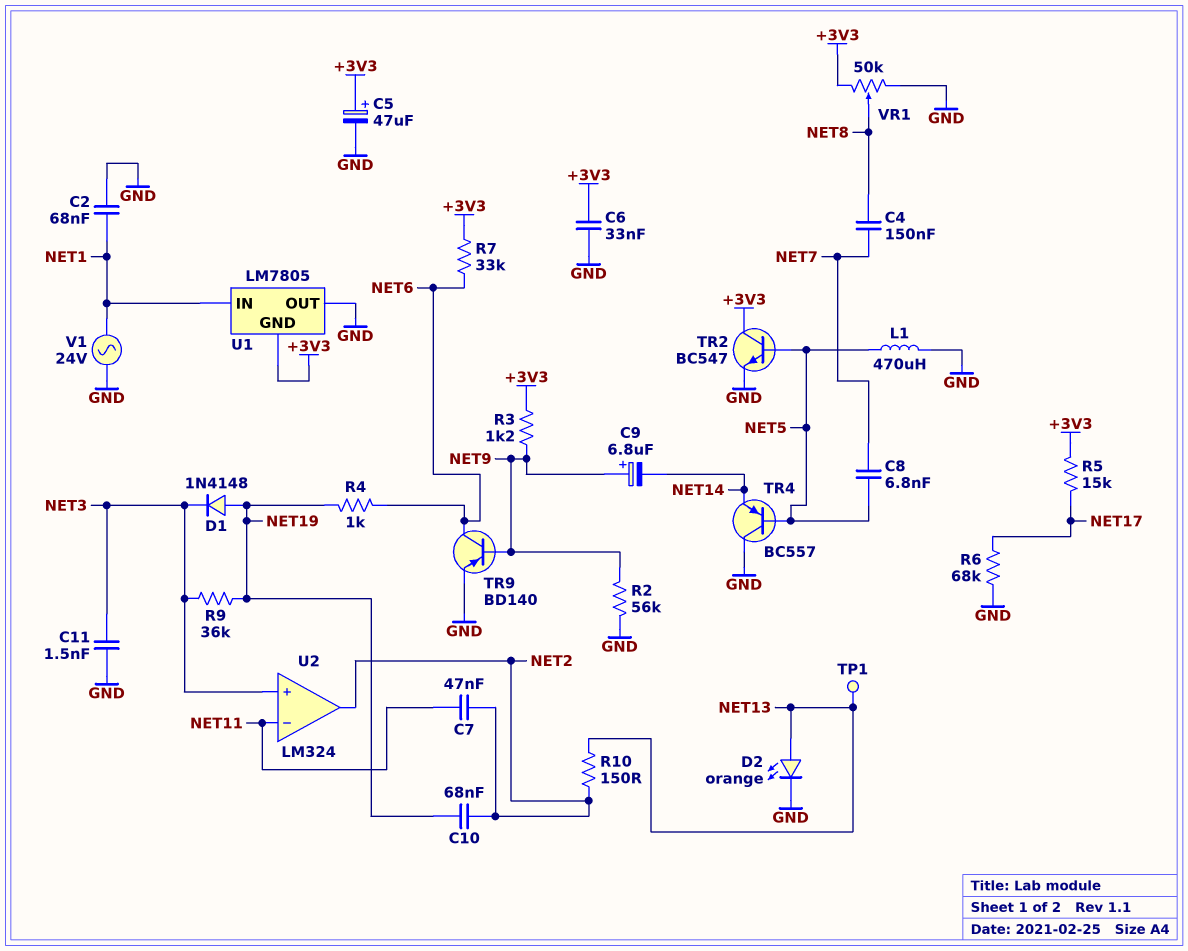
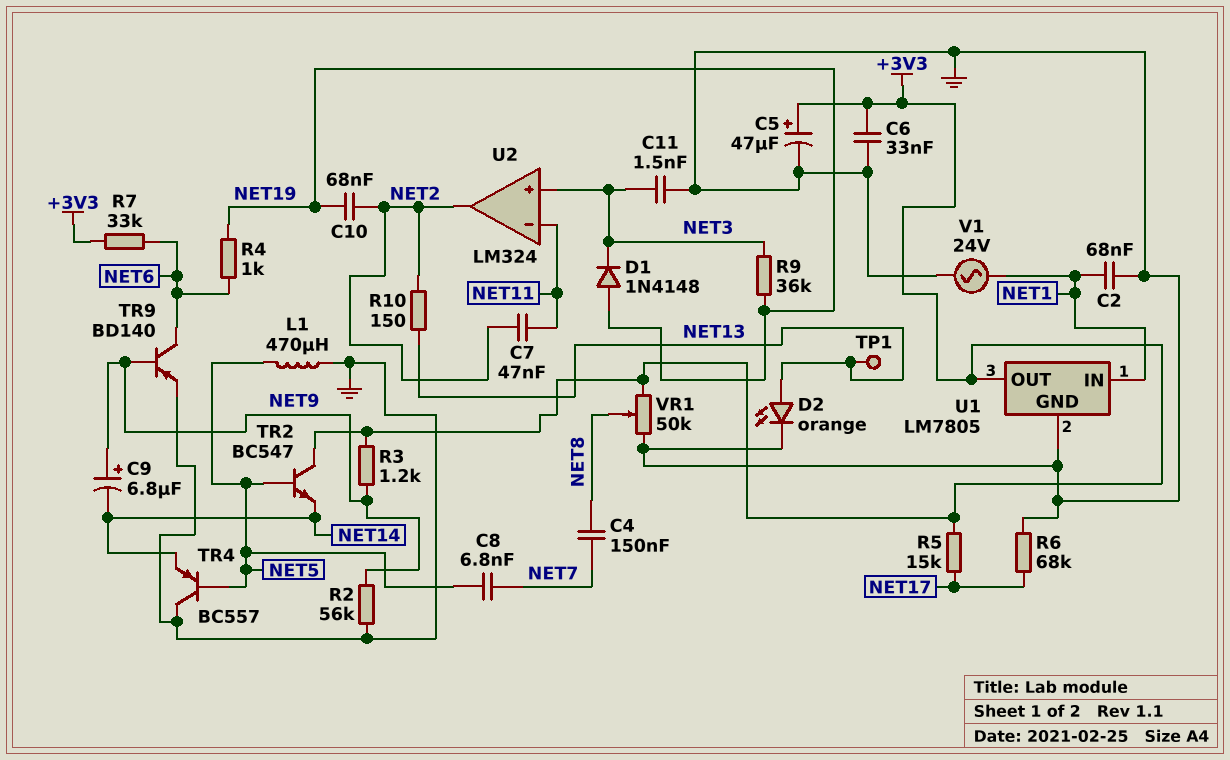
TR2: NPN BC547 (B NET5, C +3V3, E GND) -> NPN BC547 (B NET5, C +3V3, E NET14)
U1 pin GND: +3V3 -> GND
U1 pin OUT: GND -> +3V3

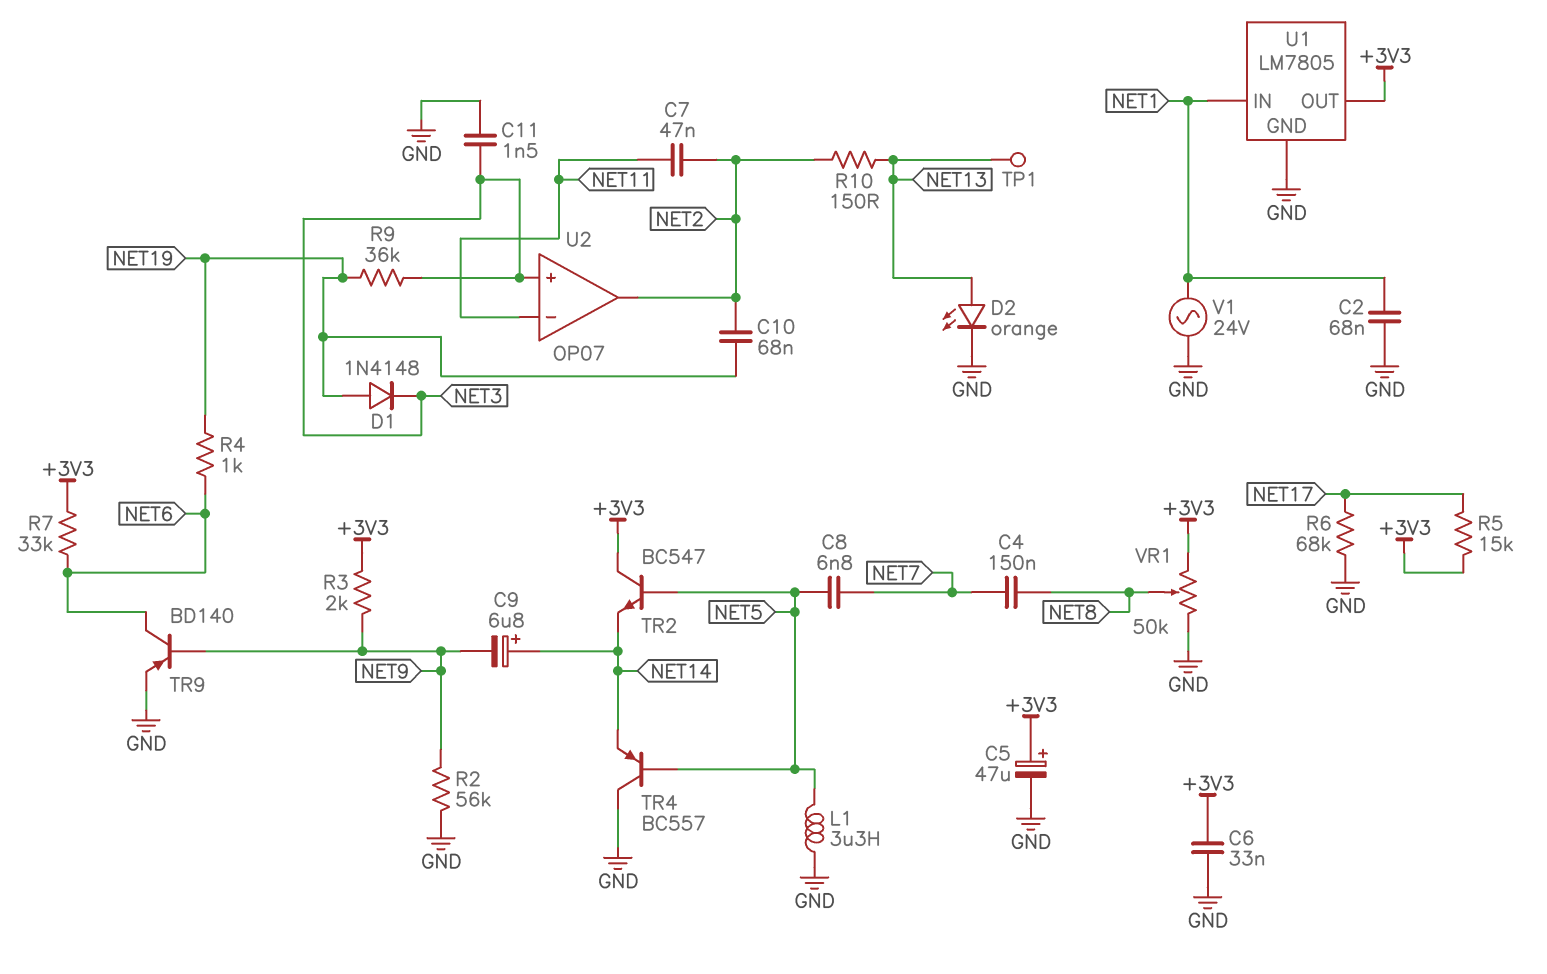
C9: 6.8uF (plus NET9, minus NET14) -> 6.8uF (plus NET14, minus NET9)
L1: 470uH (GND, NET5) -> 3.3uH (GND, NET5)
R3: 1.2k (+3V3, NET9) -> 2k (+3V3, NET9)
U2: LM324 -> OP07

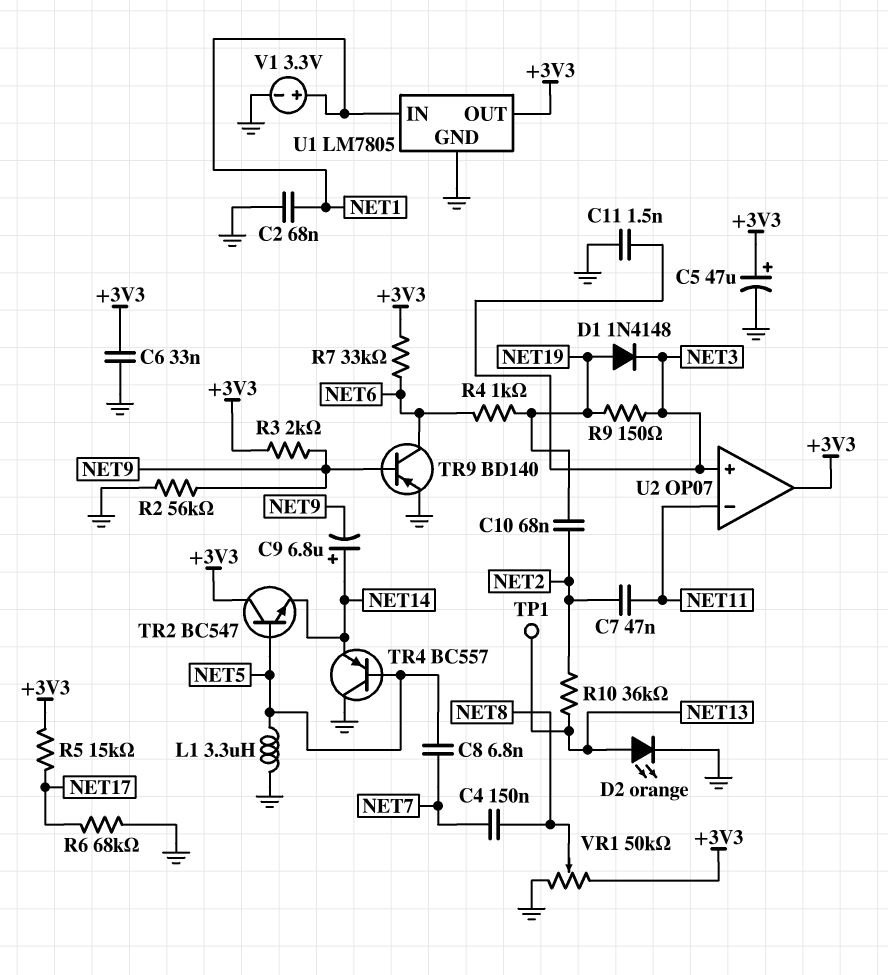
R9: 36k (NET3, NET19) -> 150 (NET3, NET19)
R10: 150 (NET2, NET13) -> 36k (NET2, NET13)
U2 pin out: NET2 -> +3V3
V1: AC 24V (GND, NET1) -> 3.3V (plus NET1, minus GND)

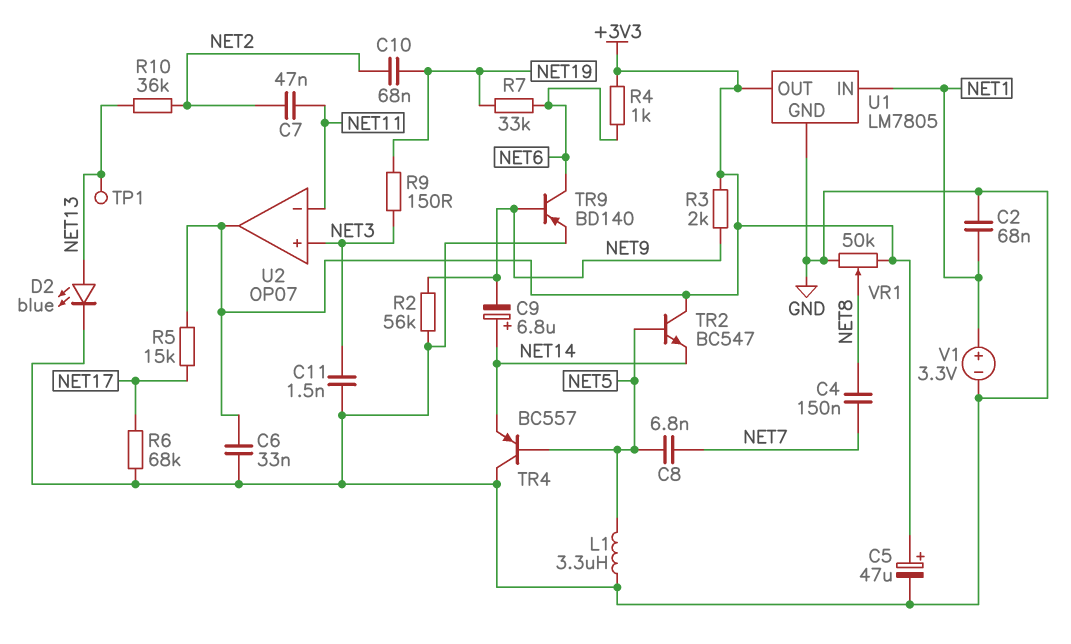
D1: diode 1N4148 (A NET19, K NET3) -> none
D2: LED orange (A NET13, K GND) -> LED blue (A NET13, K GND)
R4: 1k (NET6, NET19) -> 1k (+3V3, NET6)
R7: 33k (+3V3, NET6) -> 33k (NET6, NET19)

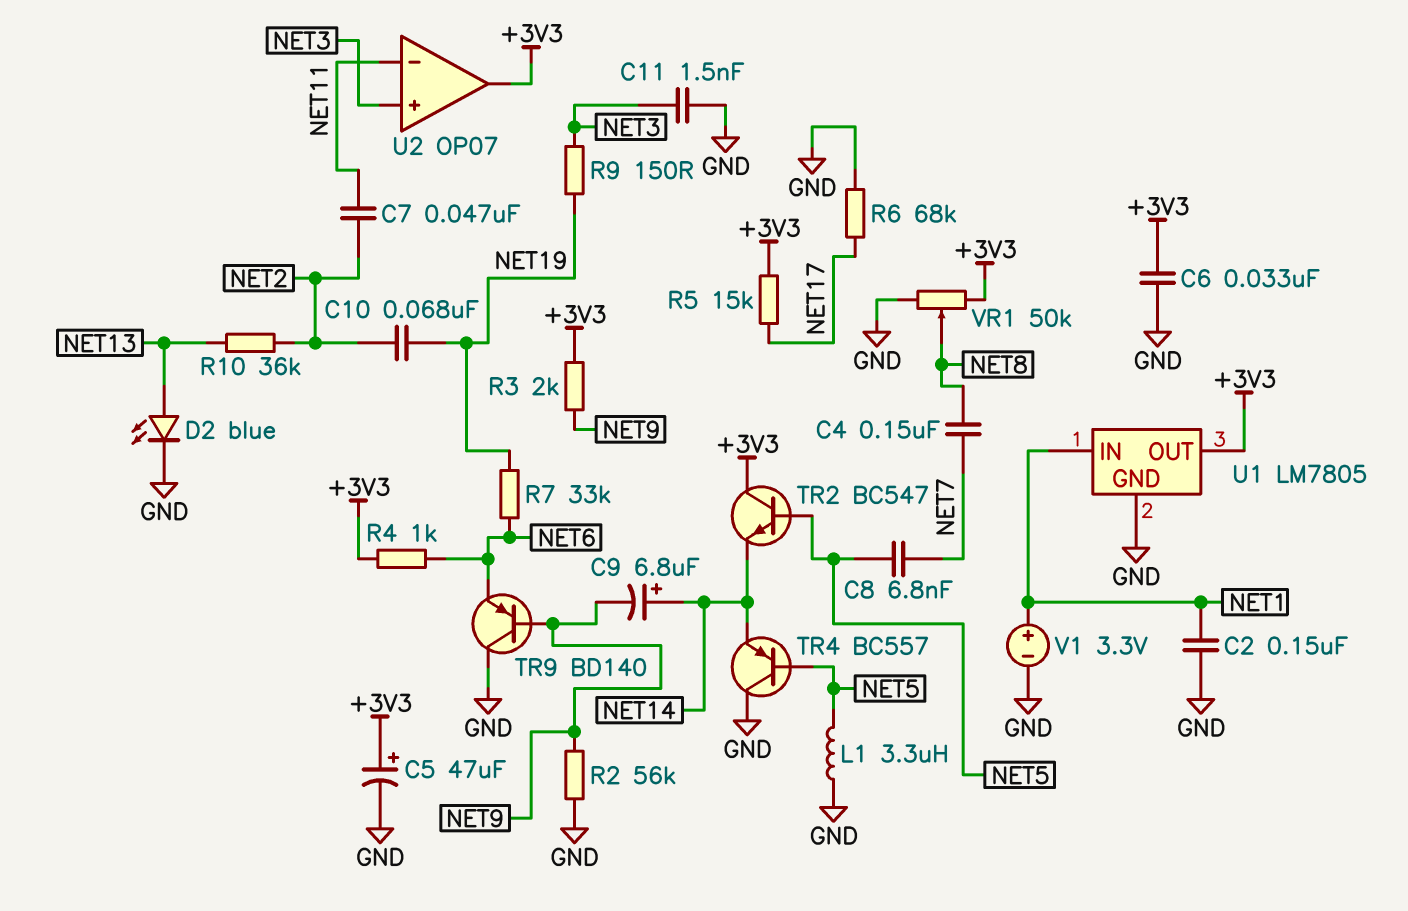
C2: 68nF (GND, NET1) -> 150nF (GND, NET1)
TP1: test point (NET13) -> none
TR9: PNP BD140 (B NET9, C NET6, E GND) -> PNP BD140 (B NET9, C GND, E NET6)

